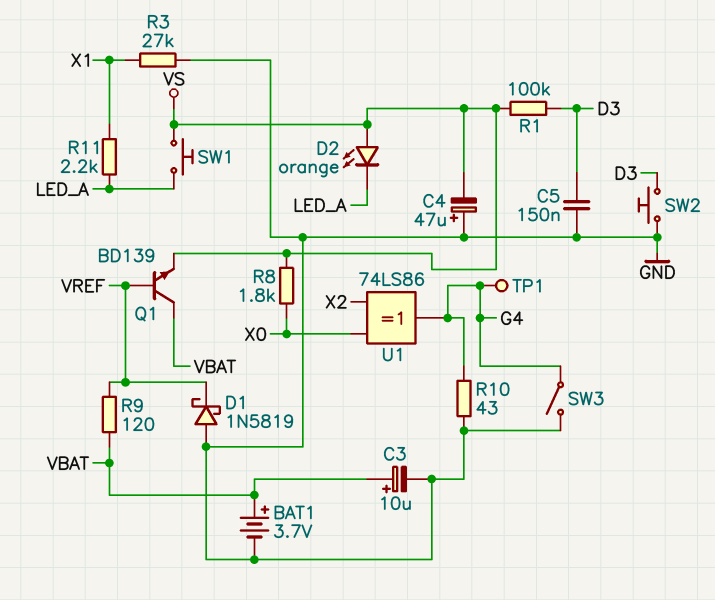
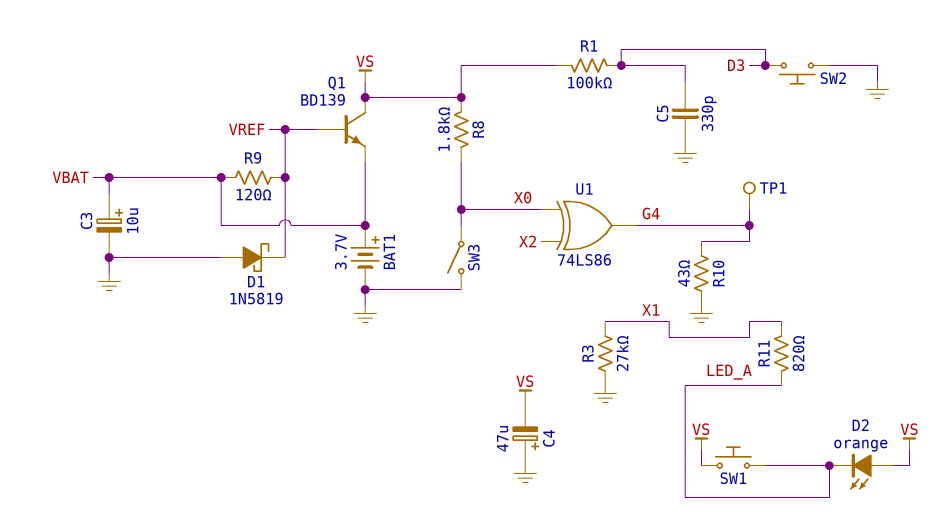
C5: 150nF (D3, GND) -> 330pF (D3, GND)
Q1: NPN BD139 (B VREF, C VBAT, E VS) -> NPN BD139 (B VREF, C VS, E VBAT)
R11: 2.2k (LED_A, X1) -> 820 (LED_A, X1)
SW3: switch (G4, GND) -> switch (GND, X0)

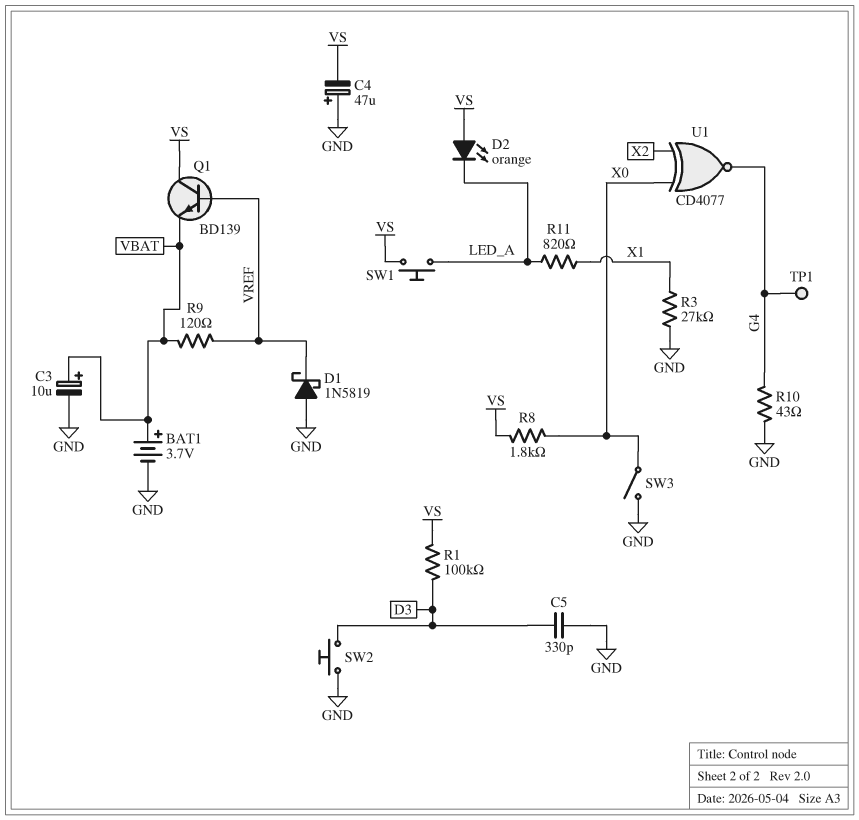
U1: XOR 74LS86 (in X0, in X2, out G4) -> XNOR CD4077 (in X0, in X2, out G4)

